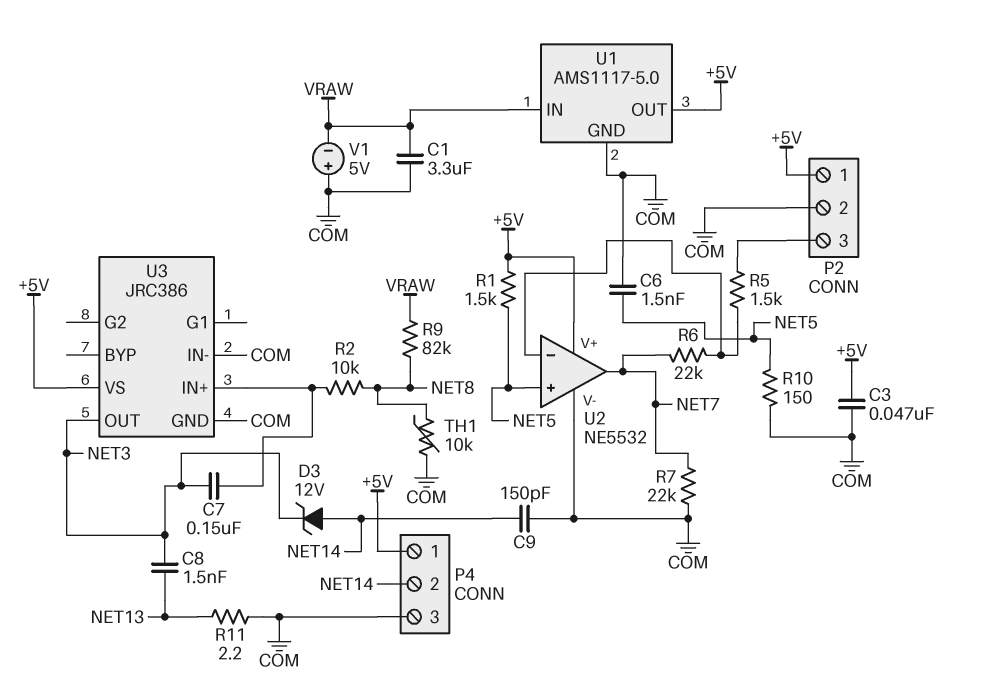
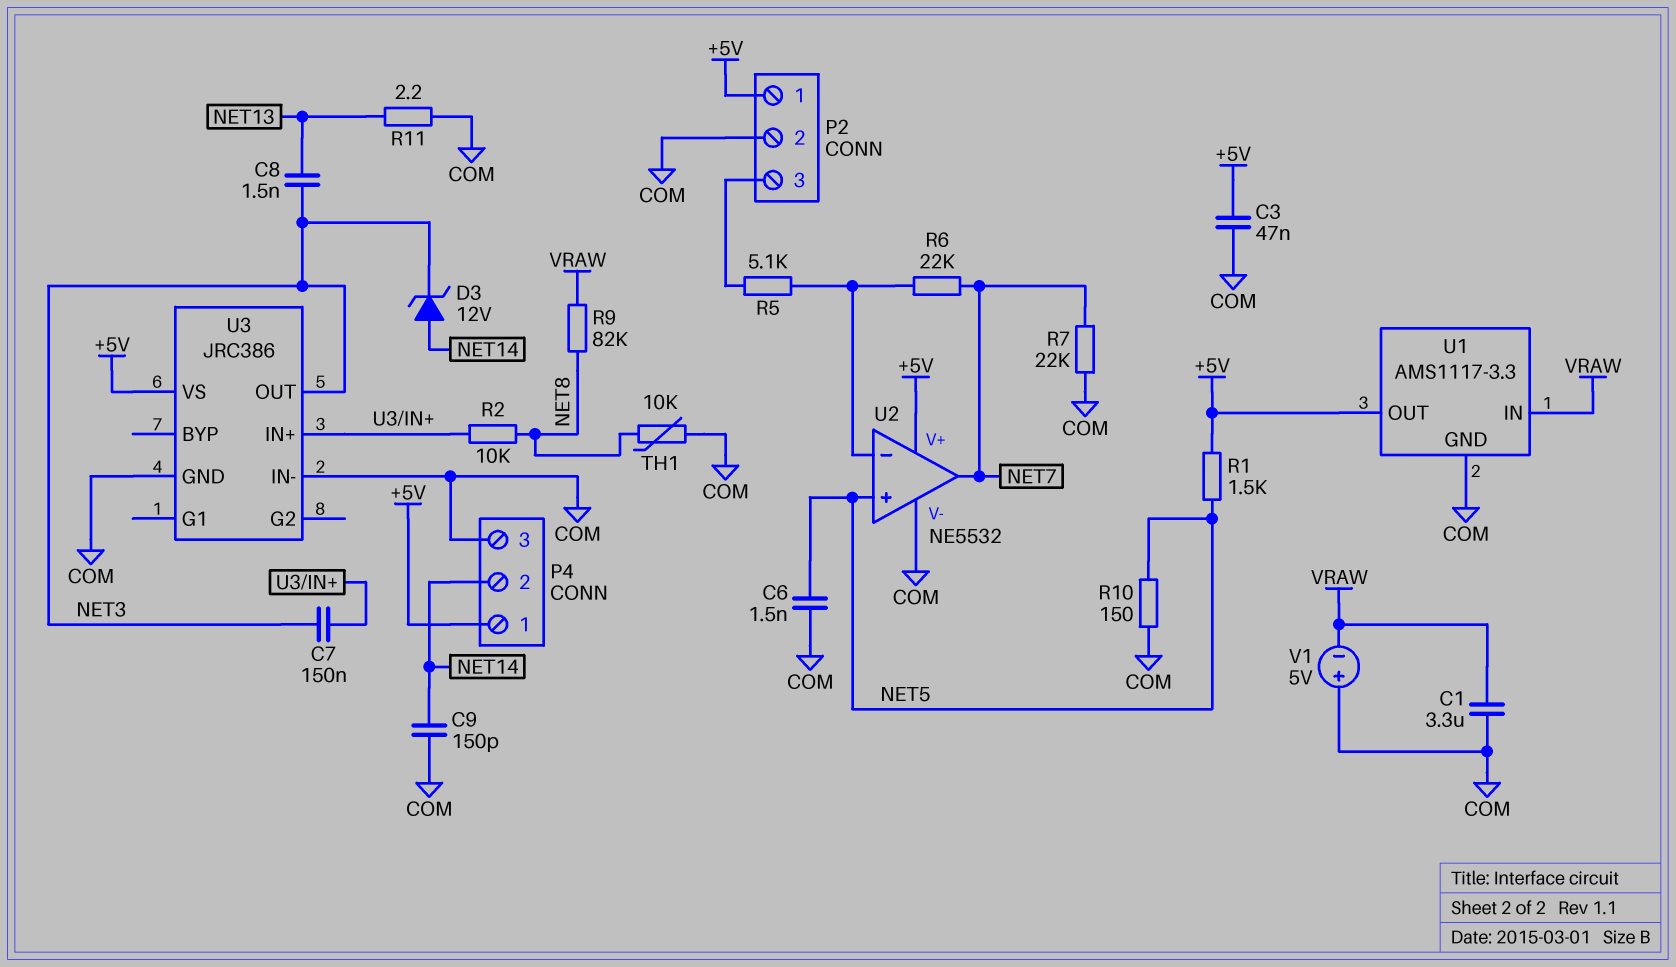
R5: 1.5k (P2/3, U2/in-) -> 5.1k (P2/3, U2/in-)
U1: AMS1117-5.0 -> AMS1117-3.3

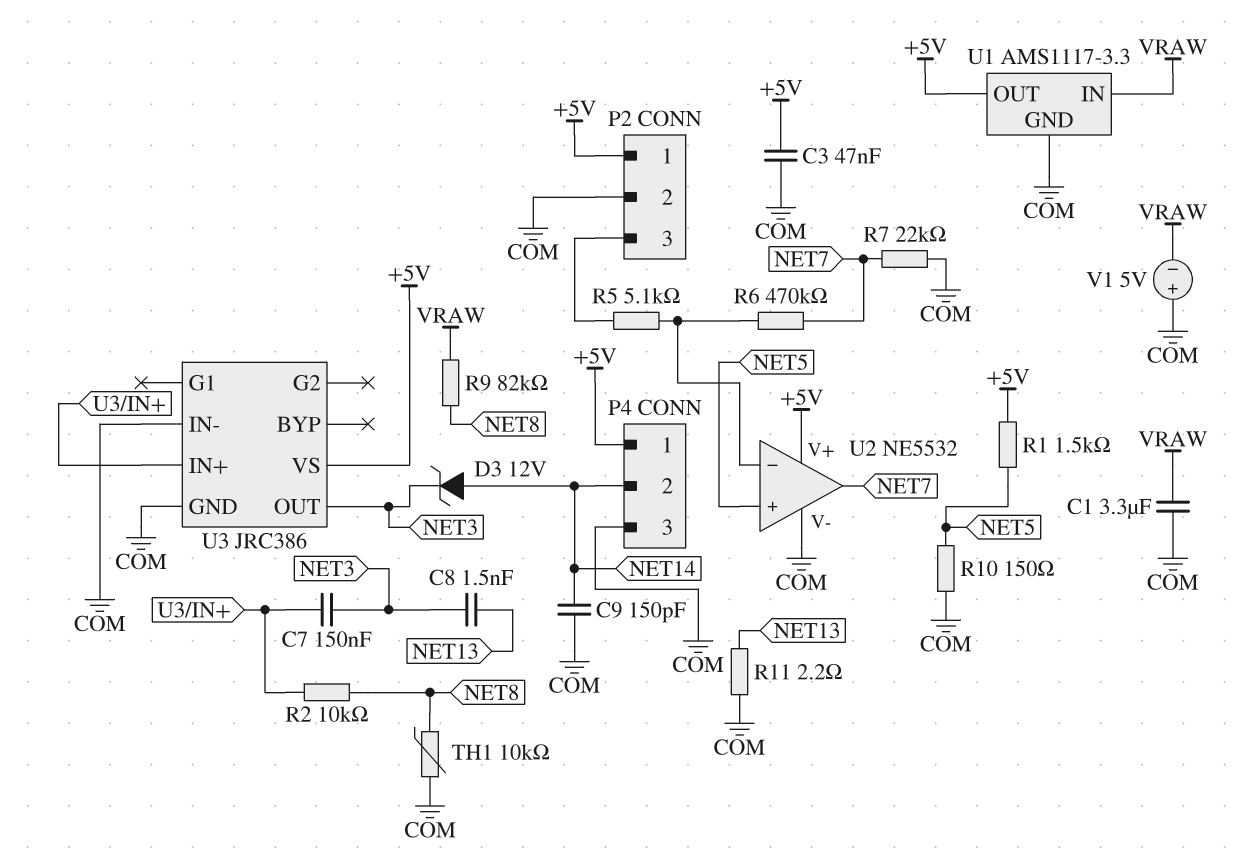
C6: 1.5nF (COM, NET5) -> none
R6: 22k (NET7, U2/in-) -> 470k (NET7, U2/in-)

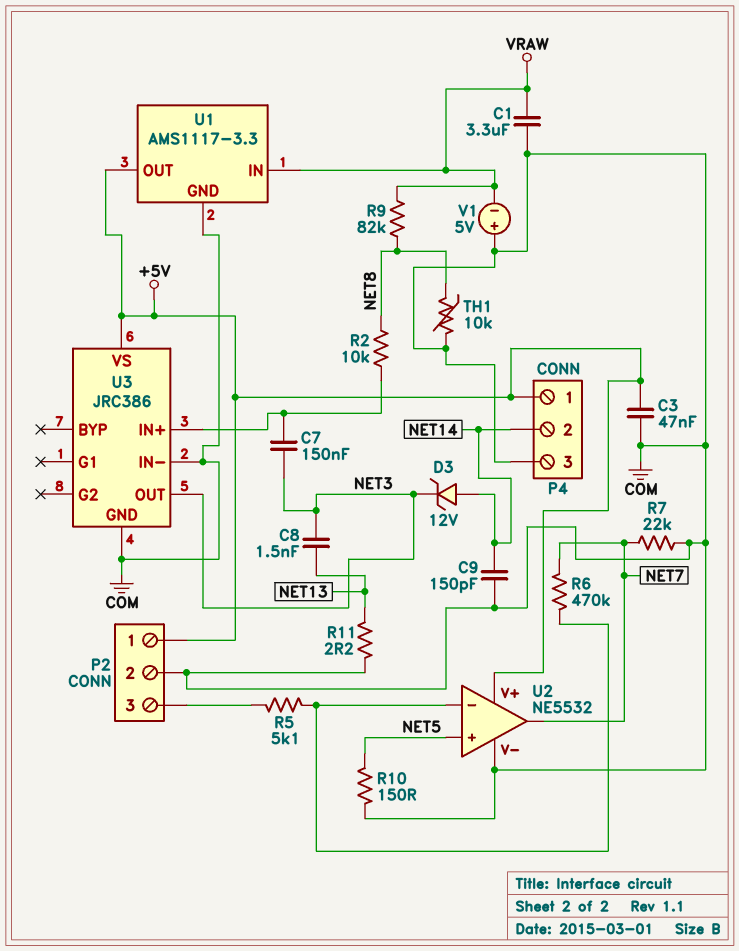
R1: 1.5k (+5V, NET5) -> none

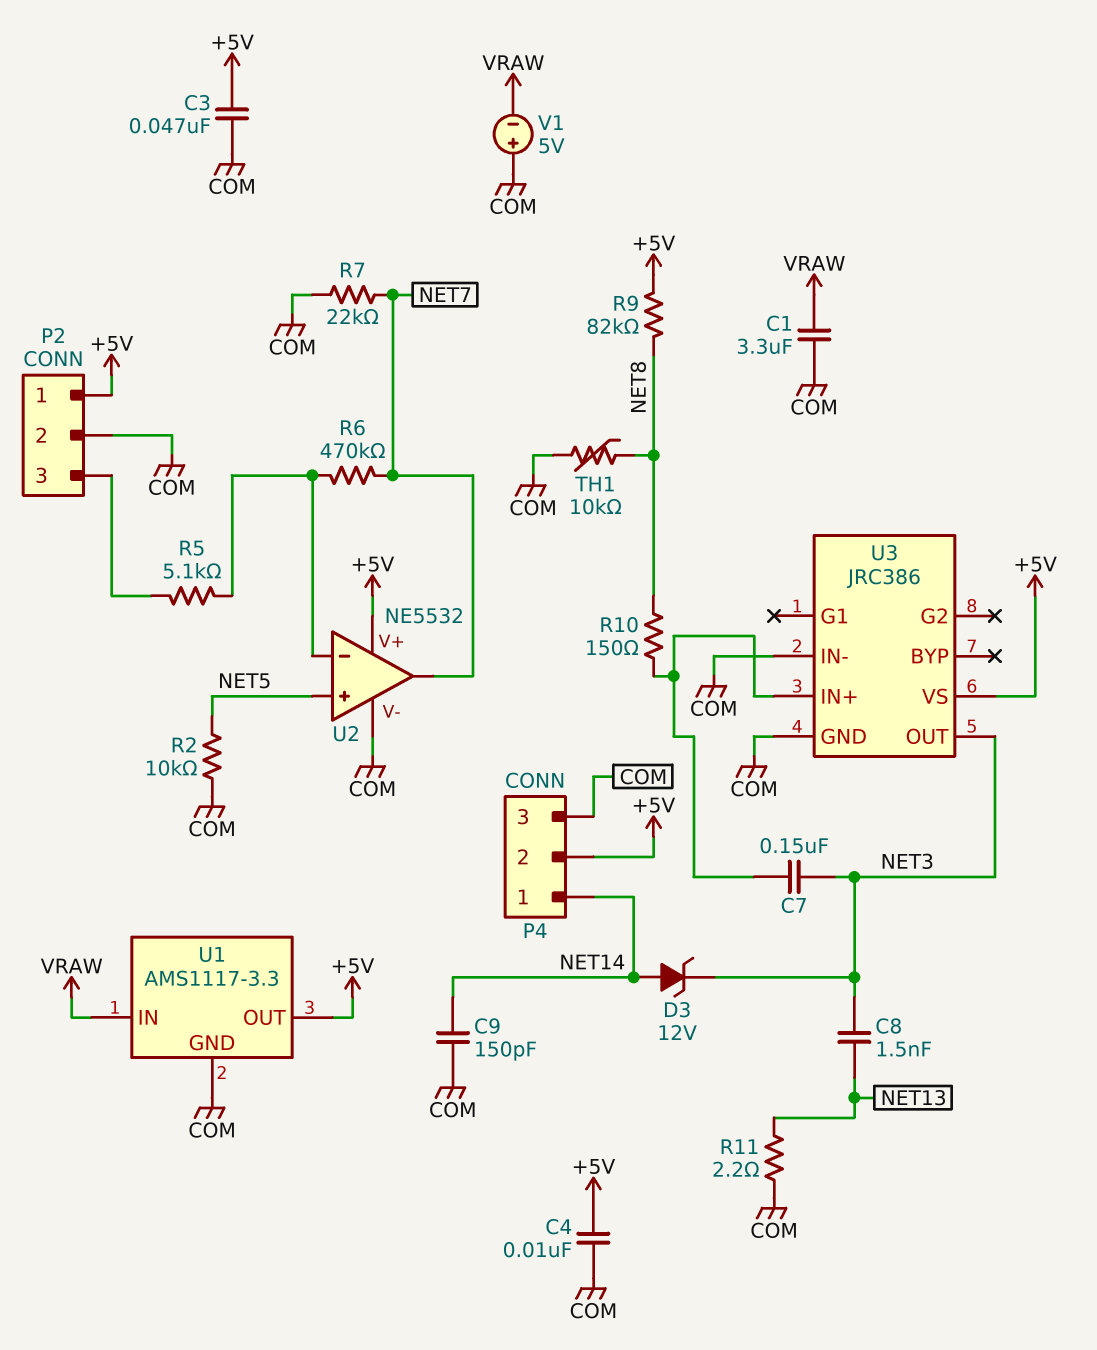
C4: none -> 10nF (+5V, COM)
P4 pin 1: +5V -> NET14
P4 pin 2: NET14 -> +5V
R2: 10k (NET8, U3/IN+) -> 10k (COM, NET5)
R9: 82k (NET8, VRAW) -> 82k (+5V, NET8)
R10: 150 (COM, NET5) -> 150 (NET8, U3/IN+)

